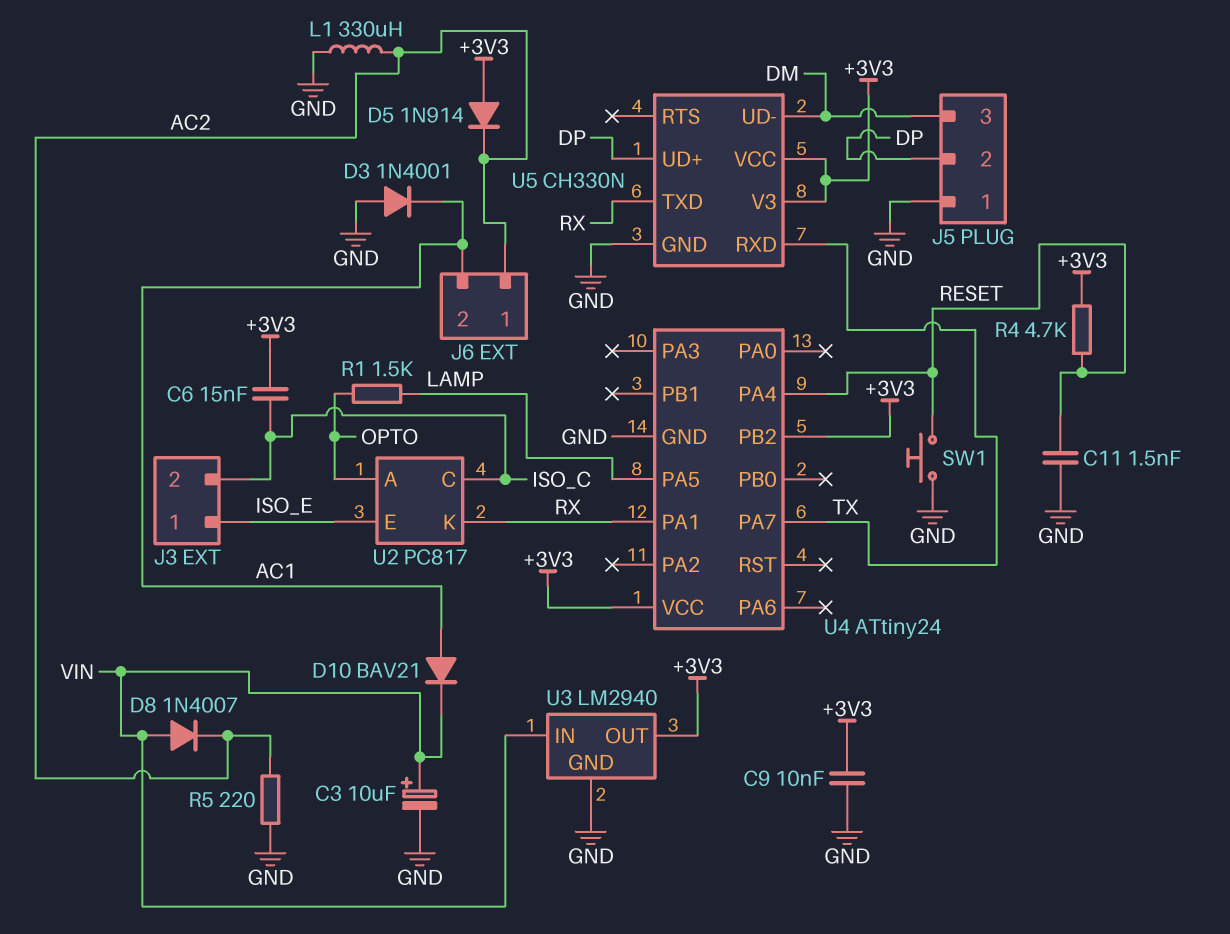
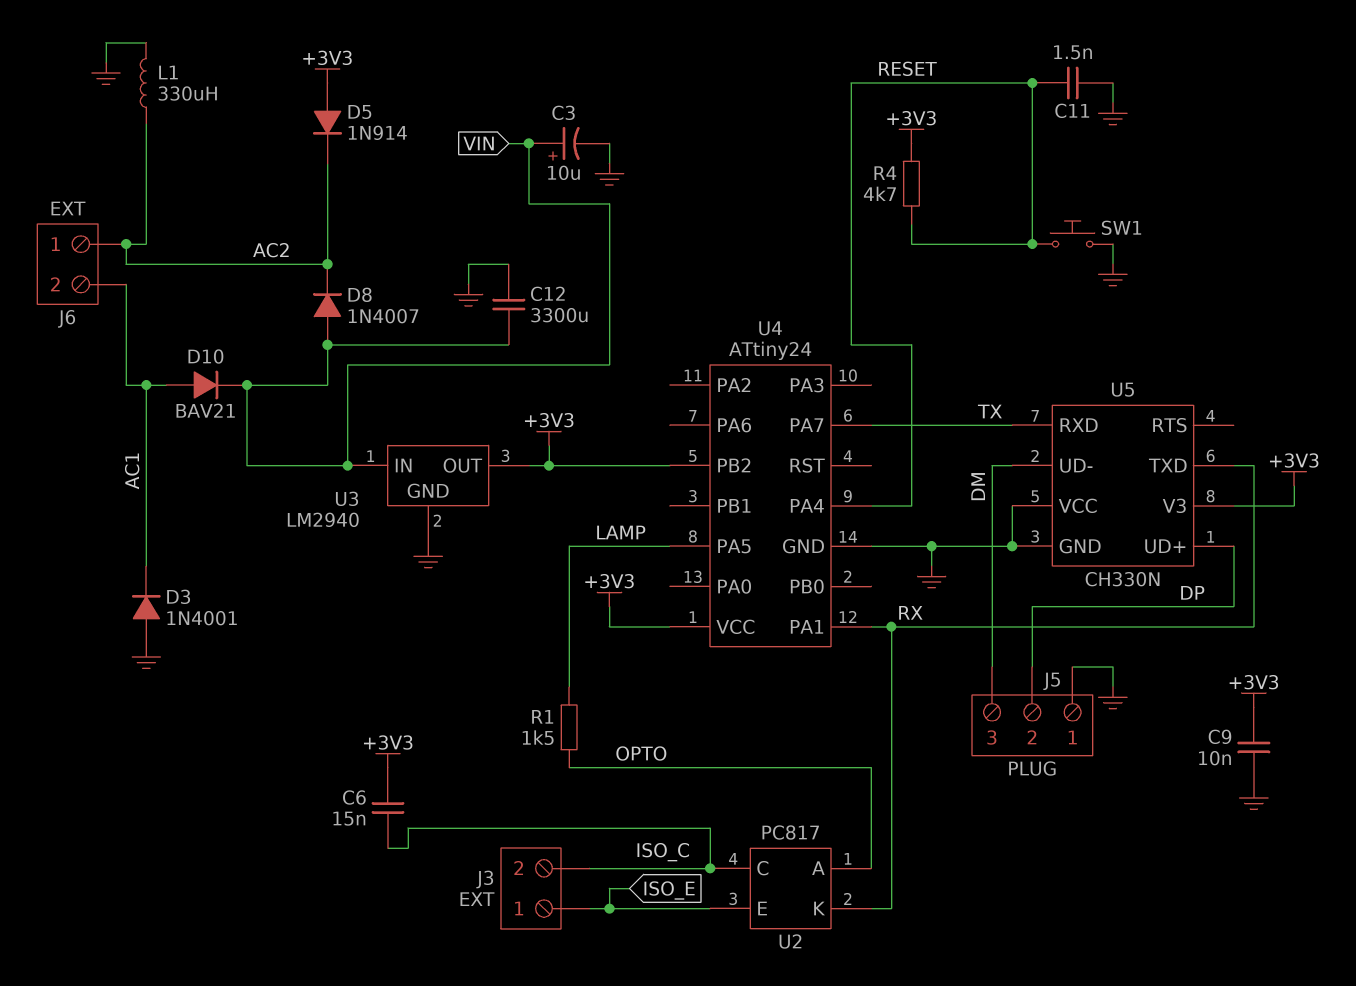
C12: none -> 3300uF (GND, VIN)
R5: 220 (AC2, GND) -> none
U5 pin VCC: +3V3 -> GND

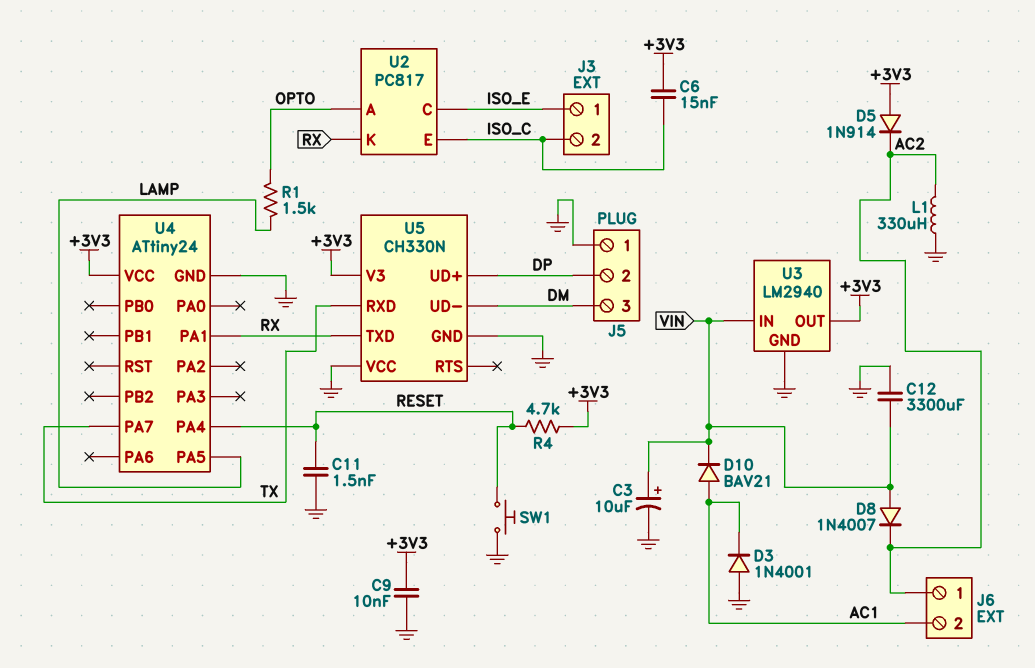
U2 pin C: ISO_C -> ISO_E
U2 pin E: ISO_E -> ISO_C
U4 pin PB2: +3V3 -> none

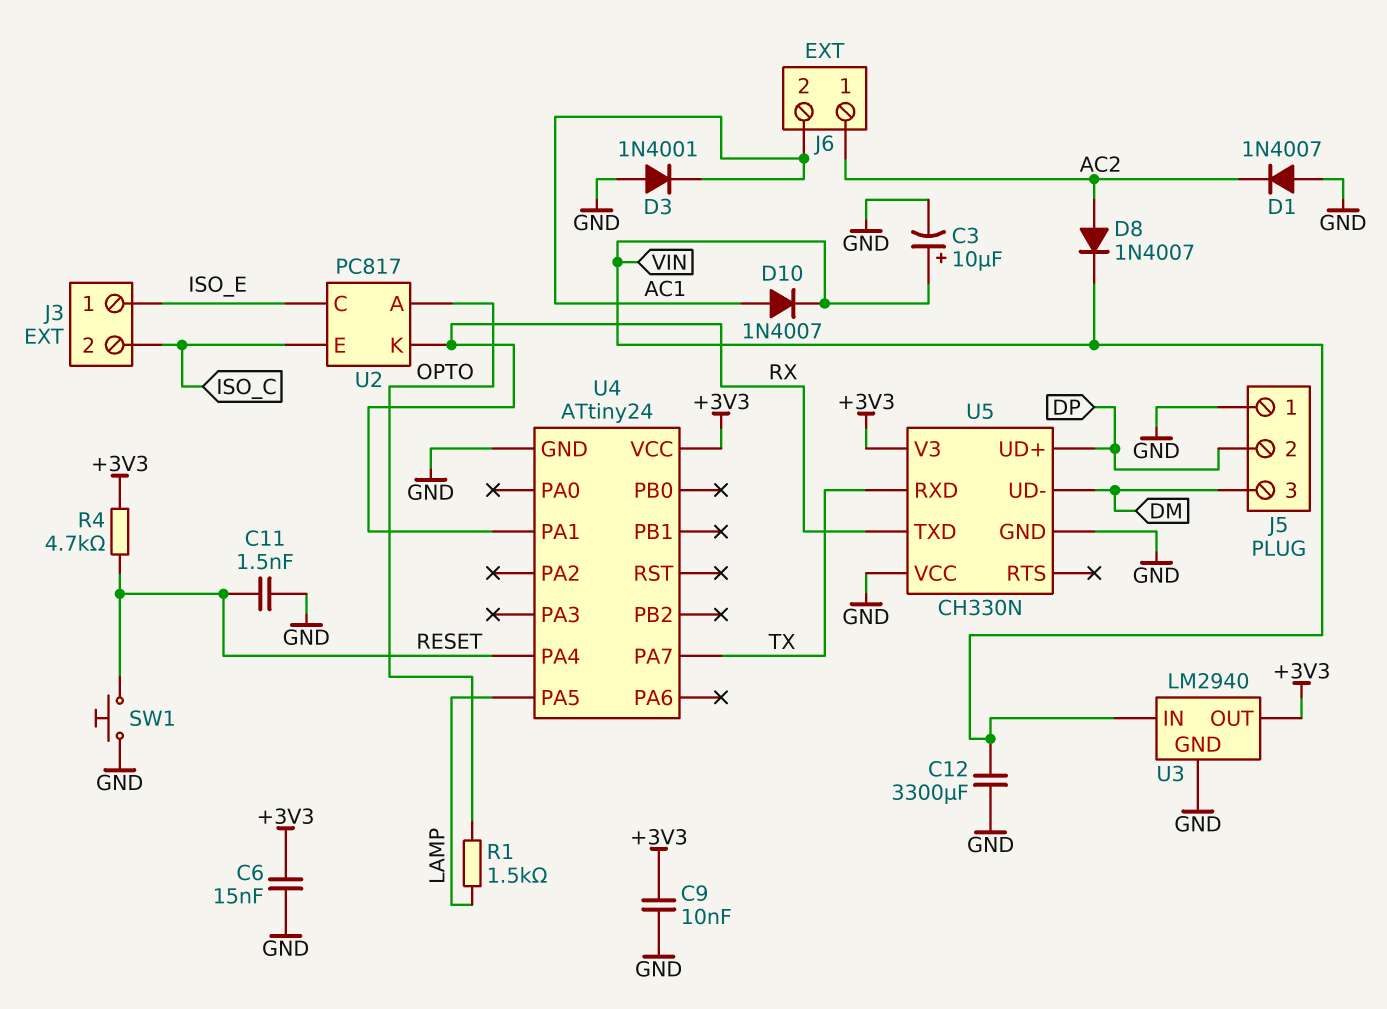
C6: 15nF (+3V3, ISO_C) -> 15nF (+3V3, GND)
D1: none -> diode 1N4007 (A GND, K AC2)
D5: diode 1N914 (A +3V3, K AC2) -> none
D8: diode 1N4007 (A VIN, K AC2) -> diode 1N4007 (A AC2, K VIN)
D10: diode BAV21 (A AC1, K VIN) -> diode 1N4007 (A AC1, K VIN)
L1: 330uH (AC2, GND) -> none

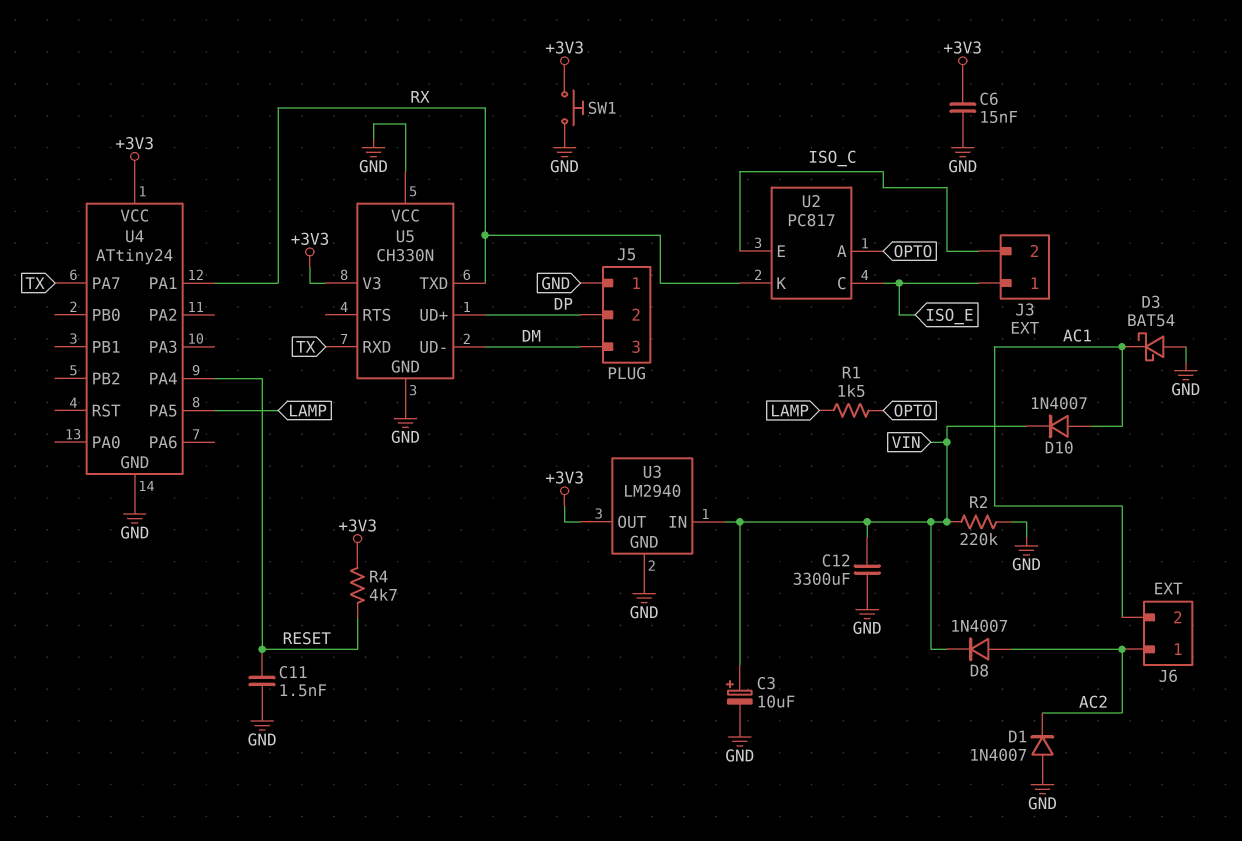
C9: 10nF (+3V3, GND) -> none
D3: diode 1N4001 (A GND, K AC1) -> schottky BAT54 (A GND, K AC1)
R2: none -> 220k (GND, VIN)
SW1: button (GND, RESET) -> button (+3V3, GND)

